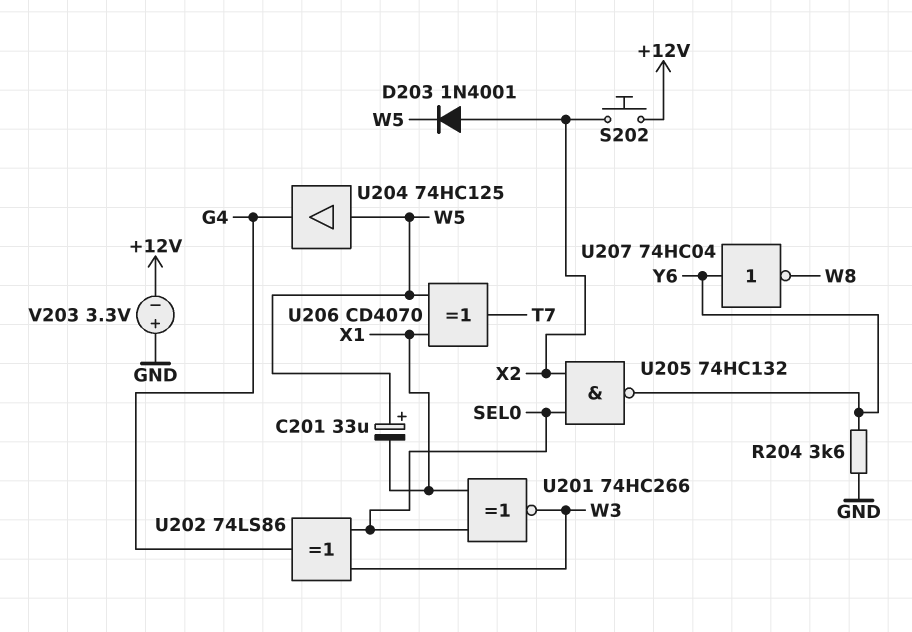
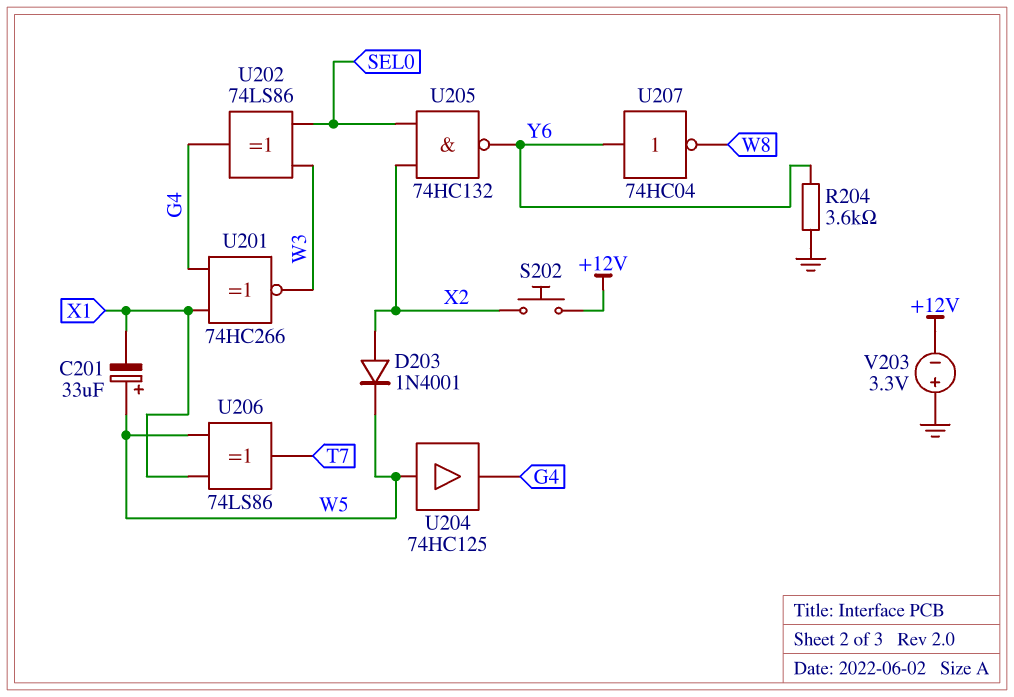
U201: XNOR 74HC266 (in SEL0, in X1, out W3) -> XNOR 74HC266 (in G4, in X1, out W3)
U206: XOR CD4070 (in W5, in X1, out T7) -> XOR 74LS86 (in W5, in X1, out T7)

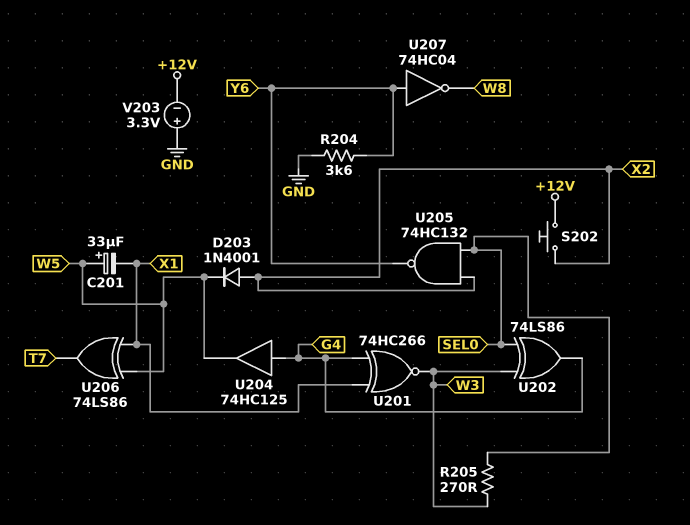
R205: none -> 270 (SEL0, W3)
U204: buffer 74HC125 (in W5, out G4) -> buffer 74HC125 (in G4, out W5)

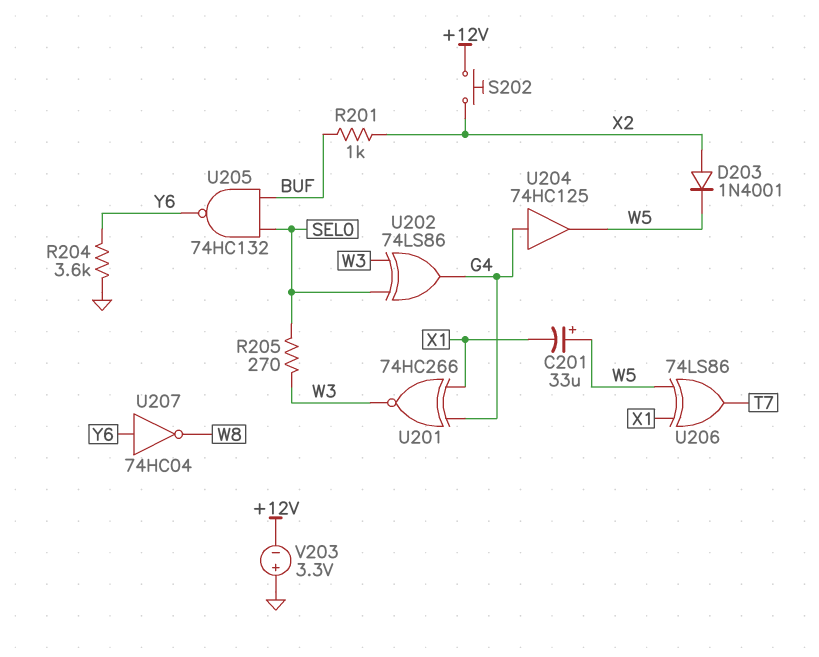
R201: none -> 1k (BUF, X2)
U205: NAND 74HC132 (in SEL0, in X2, out Y6) -> NAND 74HC132 (in BUF, in SEL0, out Y6)

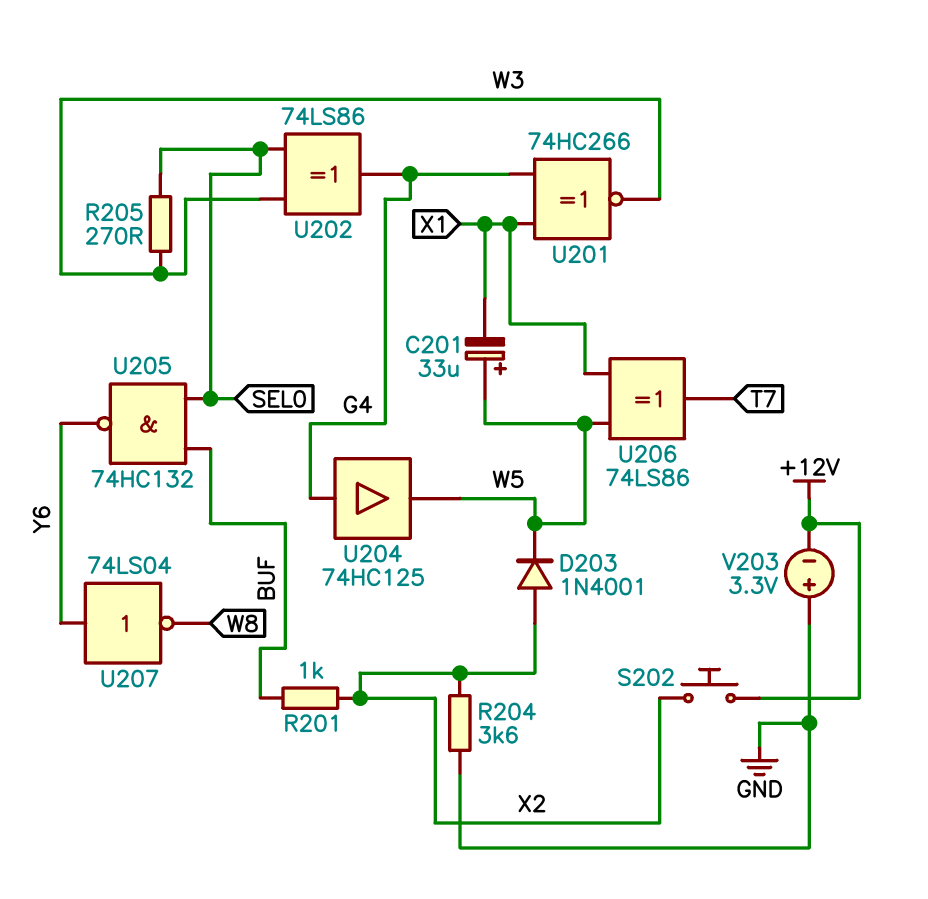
R204: 3.6k (GND, Y6) -> 3.6k (GND, X2)
U207: NOT 74HC04 (in Y6, out W8) -> NOT 74LS04 (in Y6, out W8)

